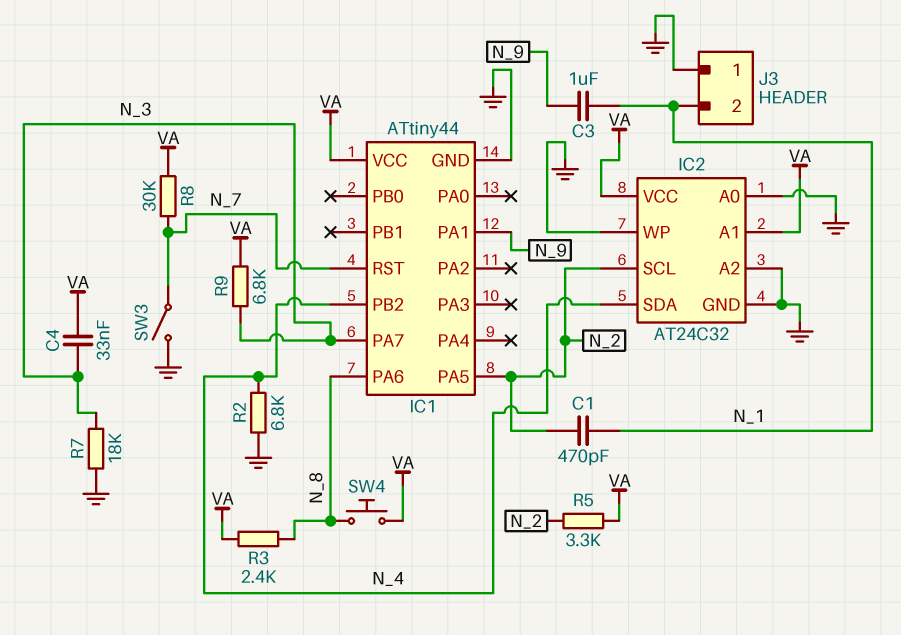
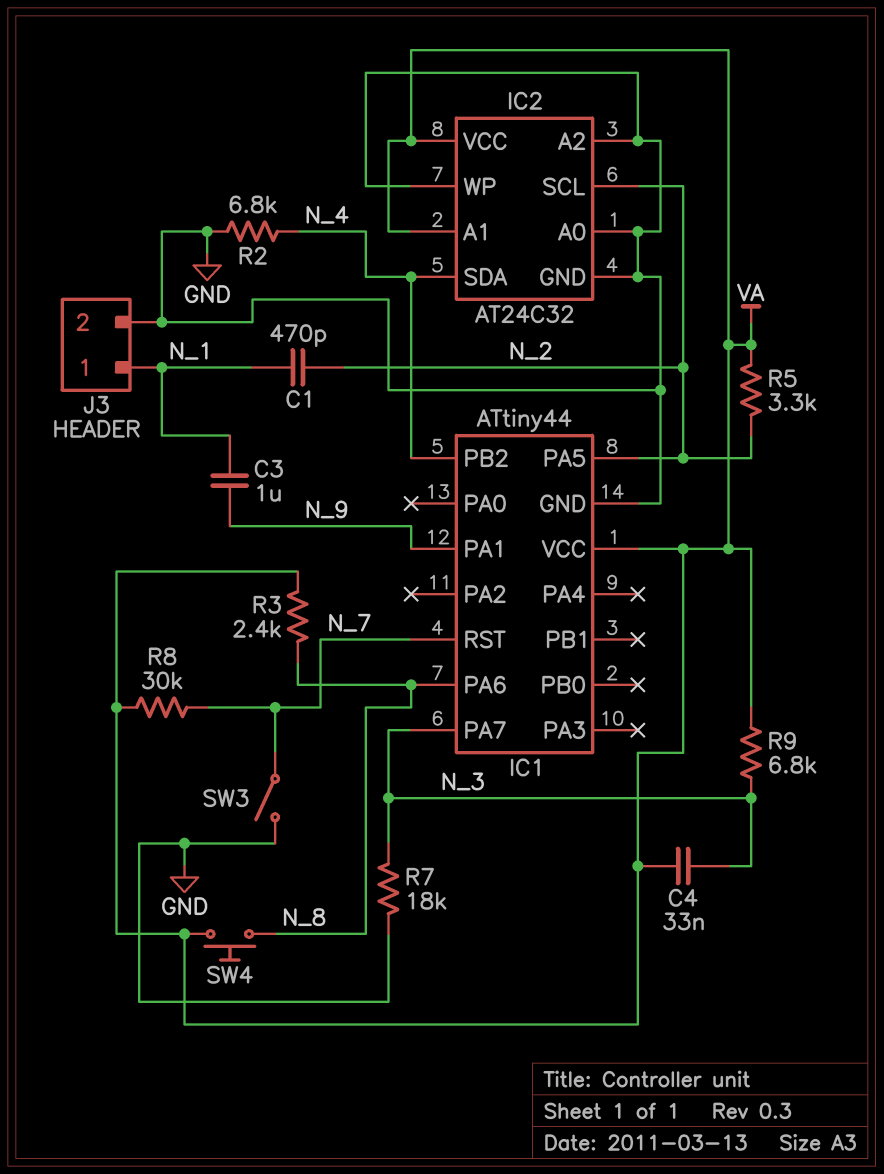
J3 pin 1: GND -> N_1
J3 pin 2: N_1 -> GND

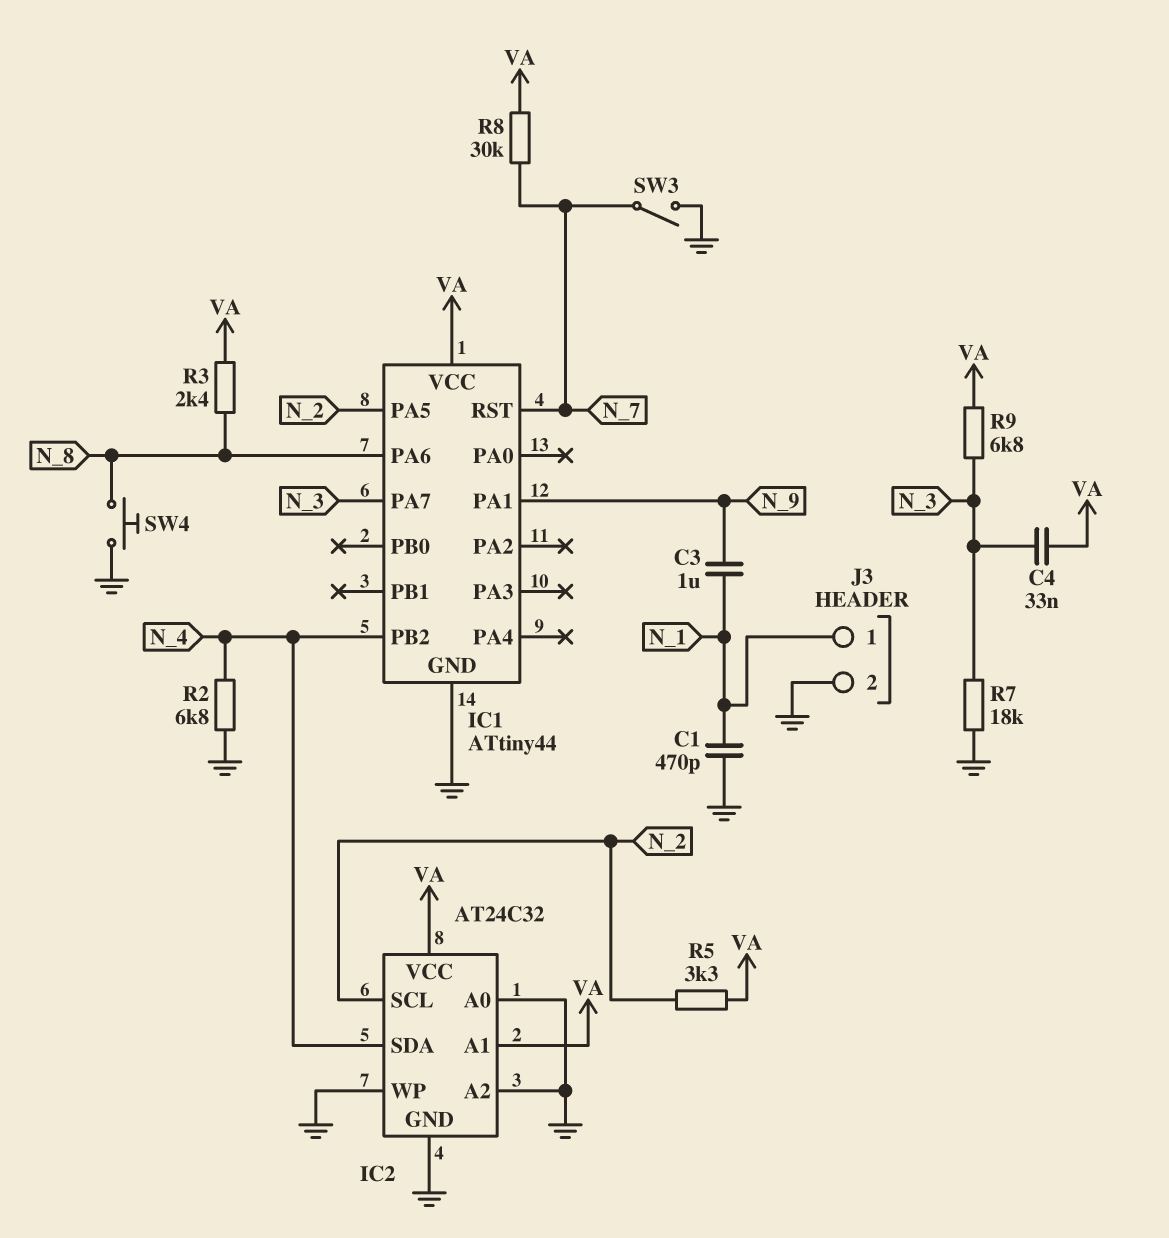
C1: 470pF (N_1, N_2) -> 470pF (GND, N_1)
SW4: button (N_8, VA) -> button (GND, N_8)

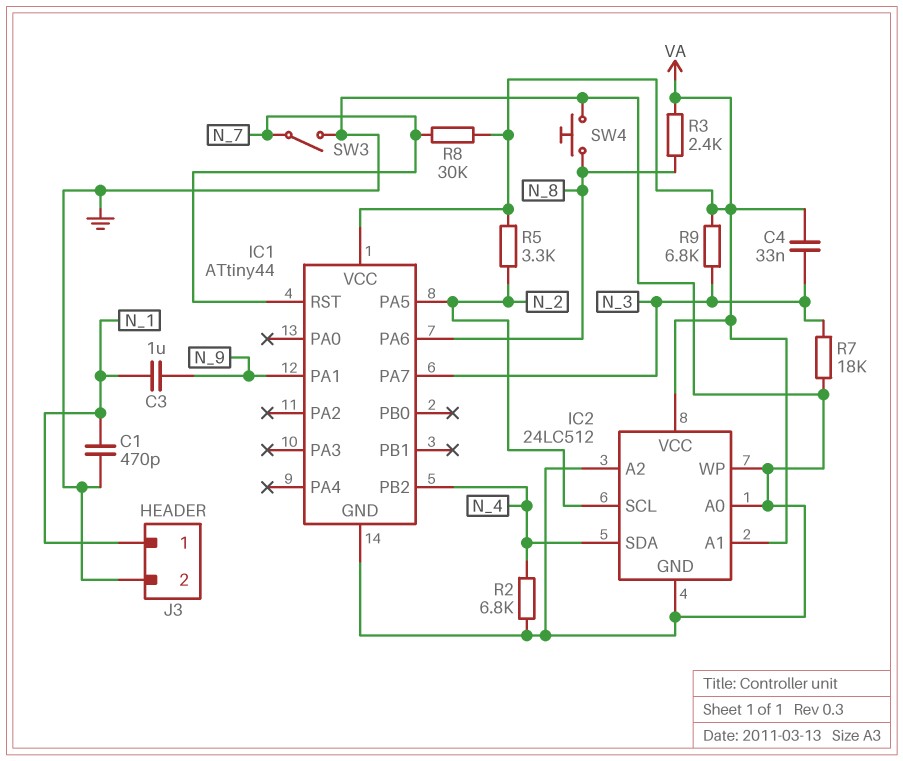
IC2: AT24C32 -> 24LC512

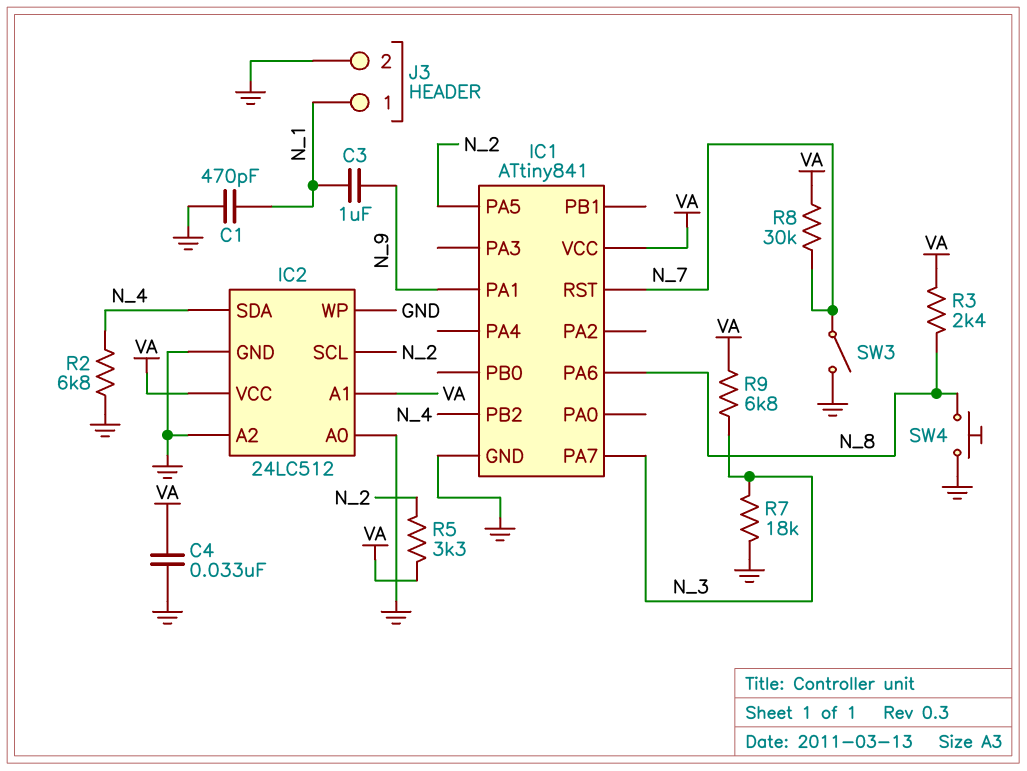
C4: 33nF (N_3, VA) -> 33nF (GND, VA)
IC1: ATtiny44 -> ATtiny841

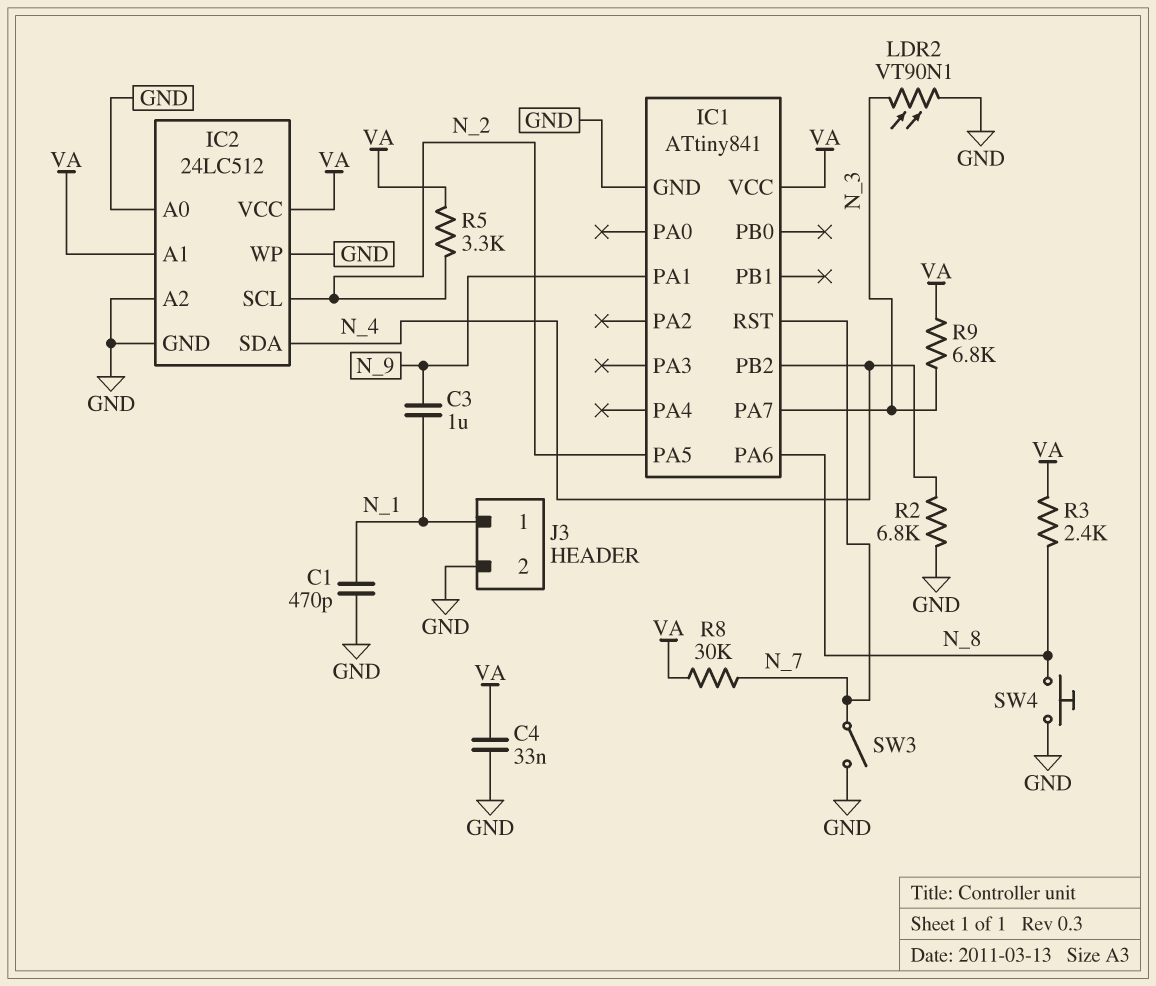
LDR2: none -> VT90N1 (GND, N_3)
R7: 18k (GND, N_3) -> none

